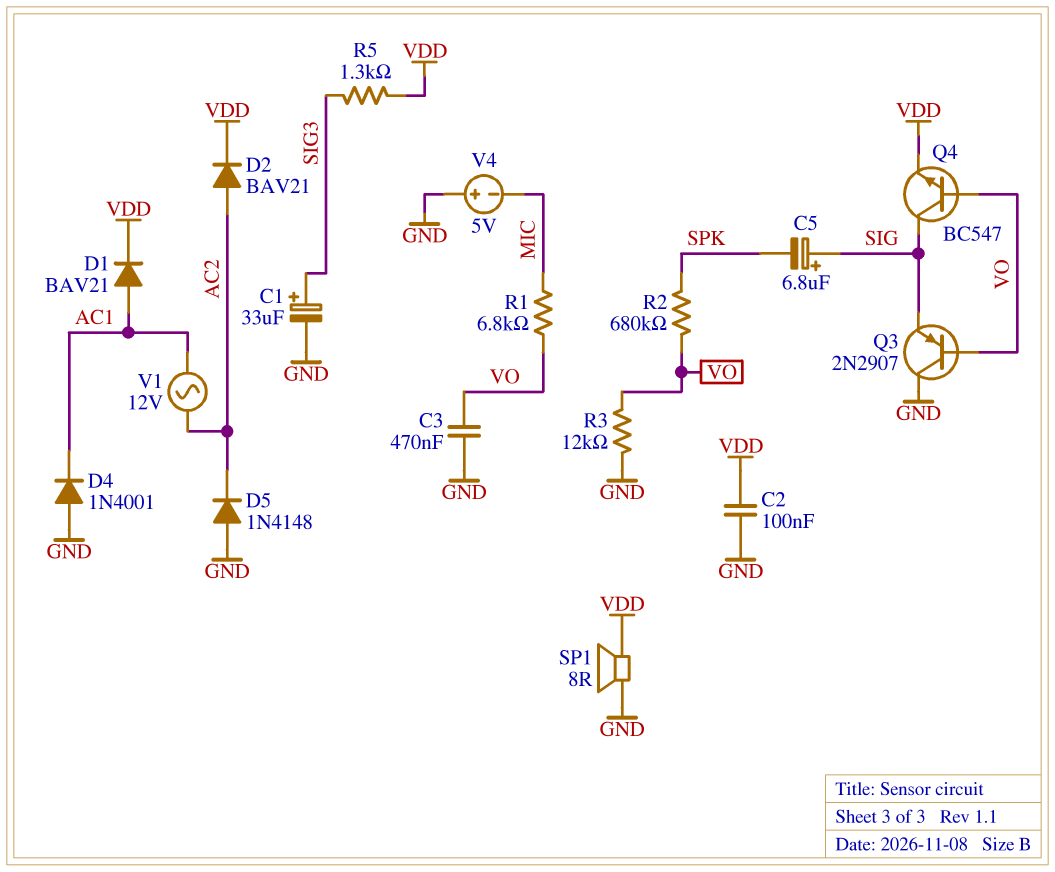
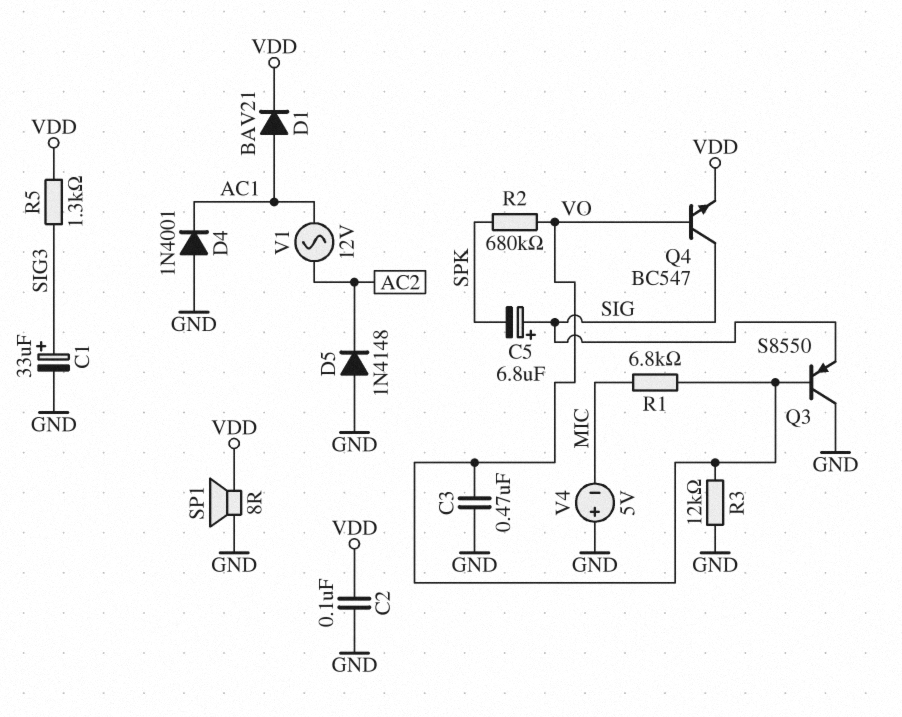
D2: diode BAV21 (A AC2, K VDD) -> none
Q3: PNP 2N2907 (B VO, C GND, E SIG) -> PNP S8550 (B VO, C GND, E SIG)

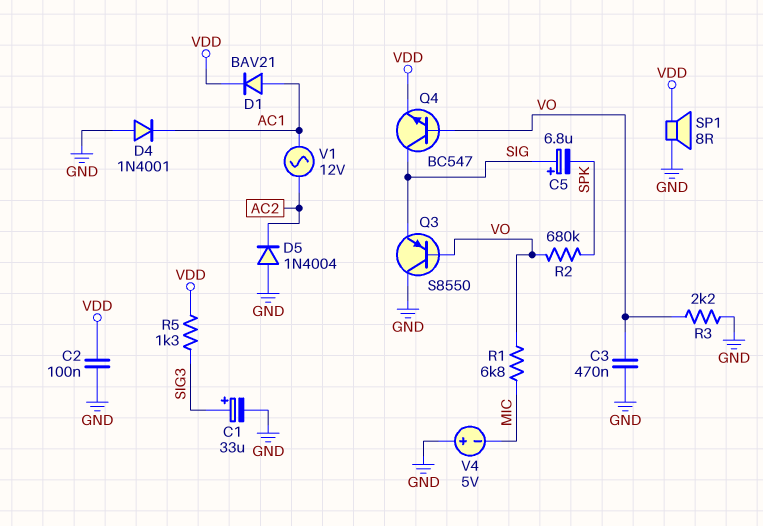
D5: diode 1N4148 (A GND, K AC2) -> diode 1N4004 (A GND, K AC2)
R3: 12k (GND, VO) -> 2.2k (GND, VO)

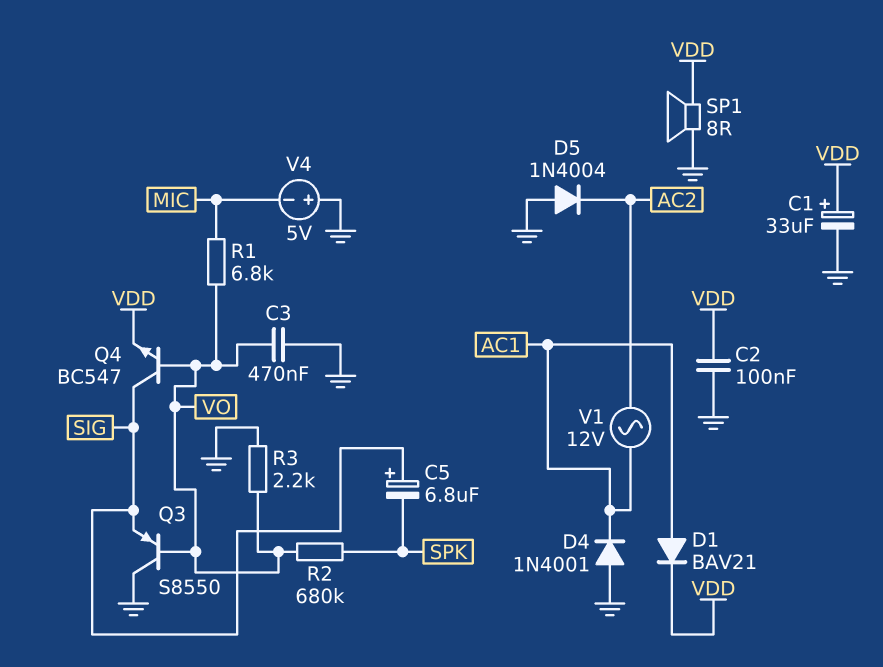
C1: 33uF (plus SIG3, minus GND) -> 33uF (plus VDD, minus GND)
R5: 1.3k (SIG3, VDD) -> none

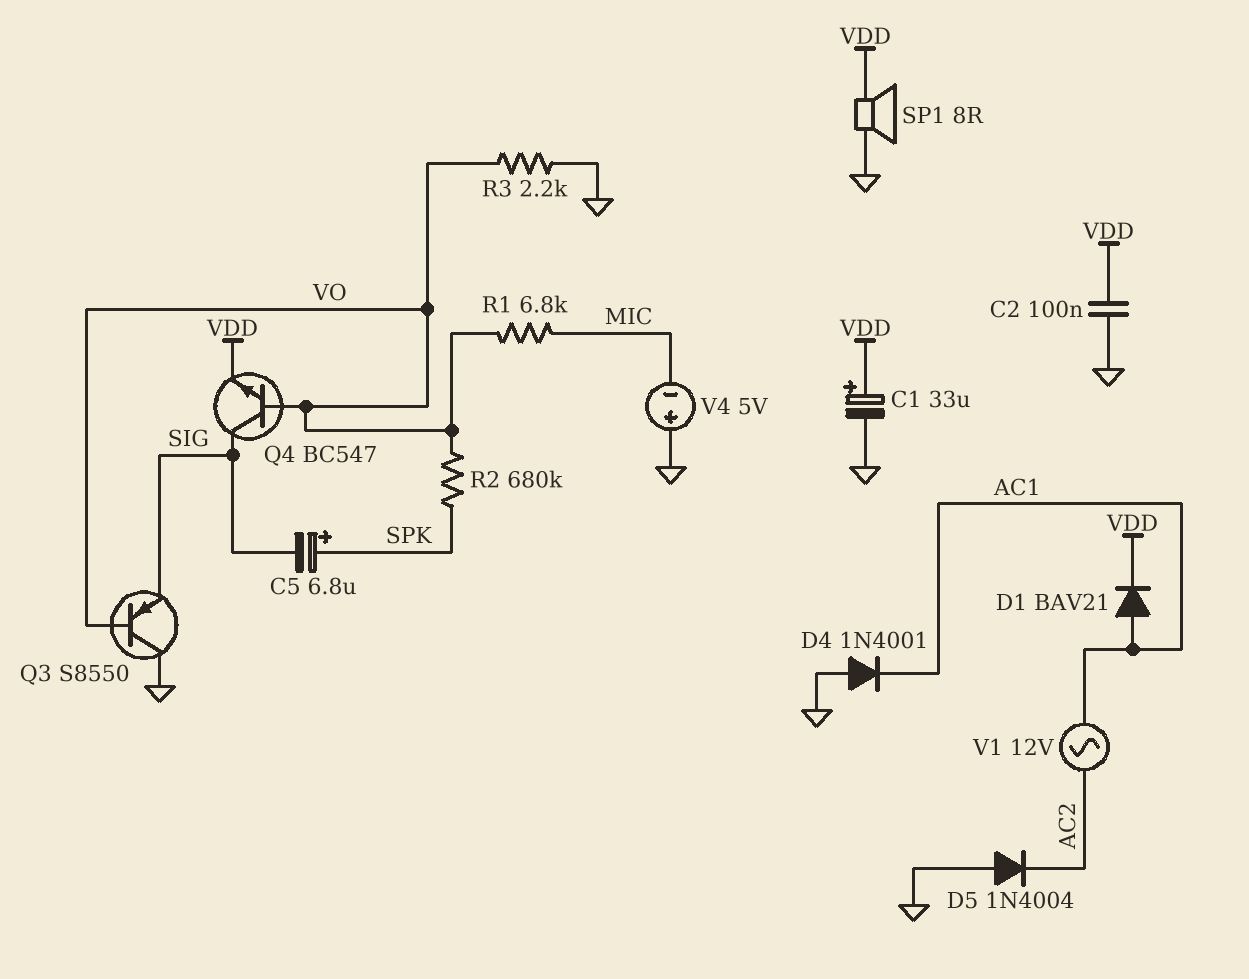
C3: 470nF (GND, VO) -> none
C5: 6.8uF (plus SIG, minus SPK) -> 6.8uF (plus SPK, minus SIG)

